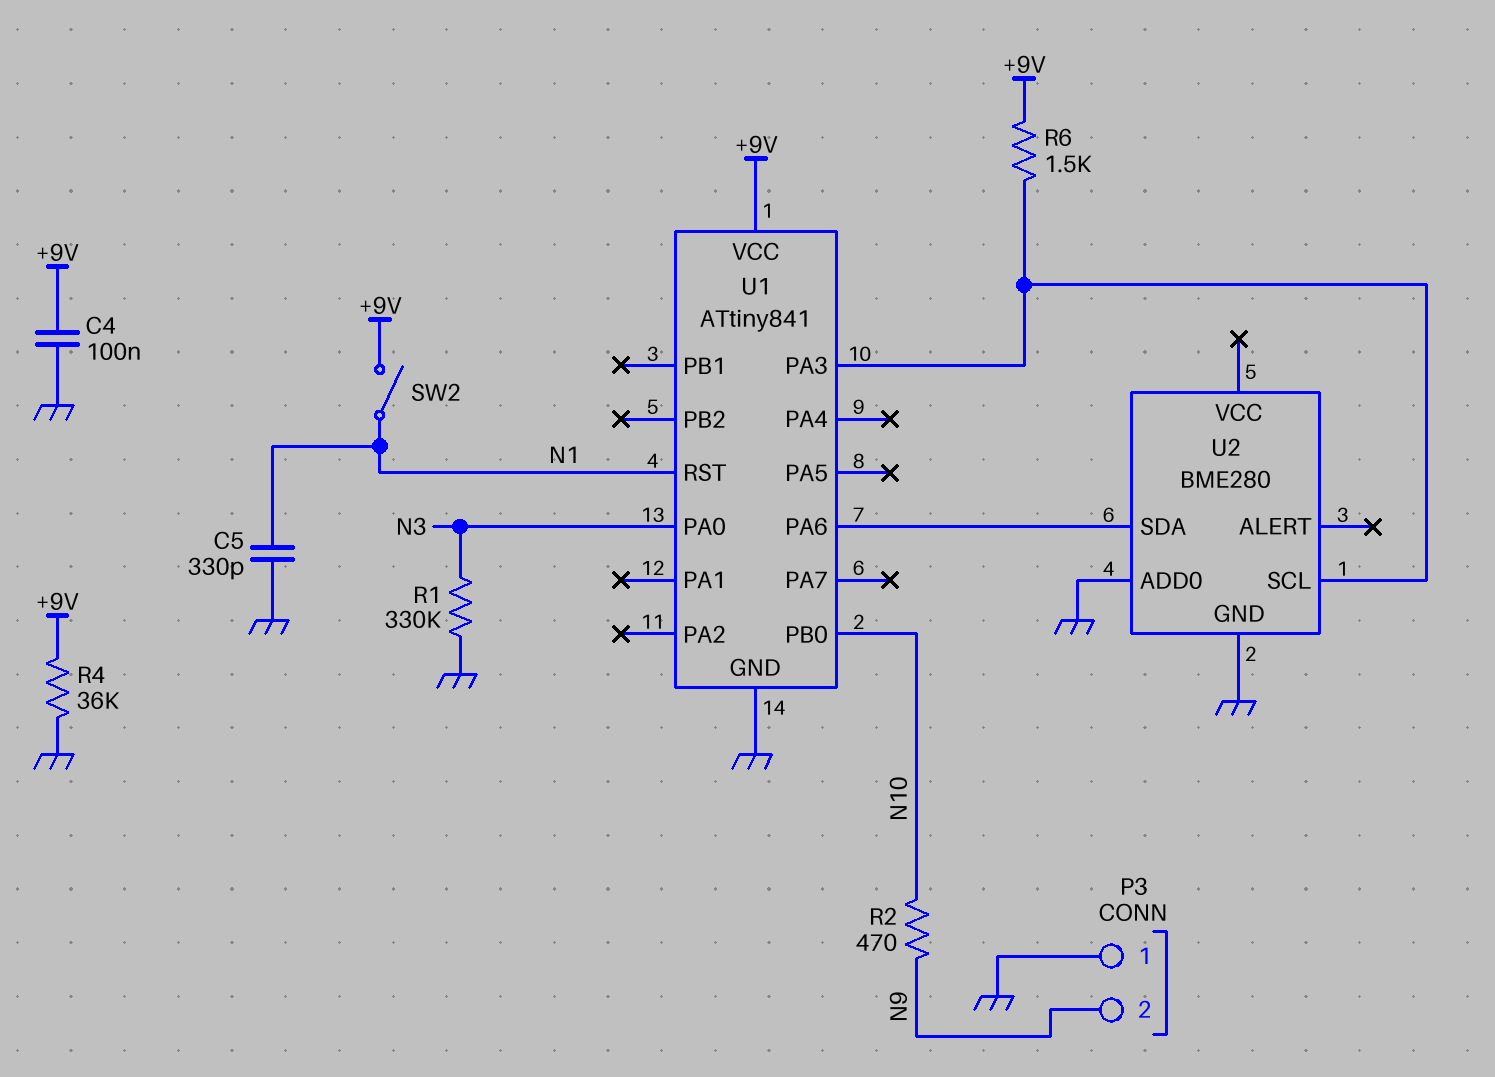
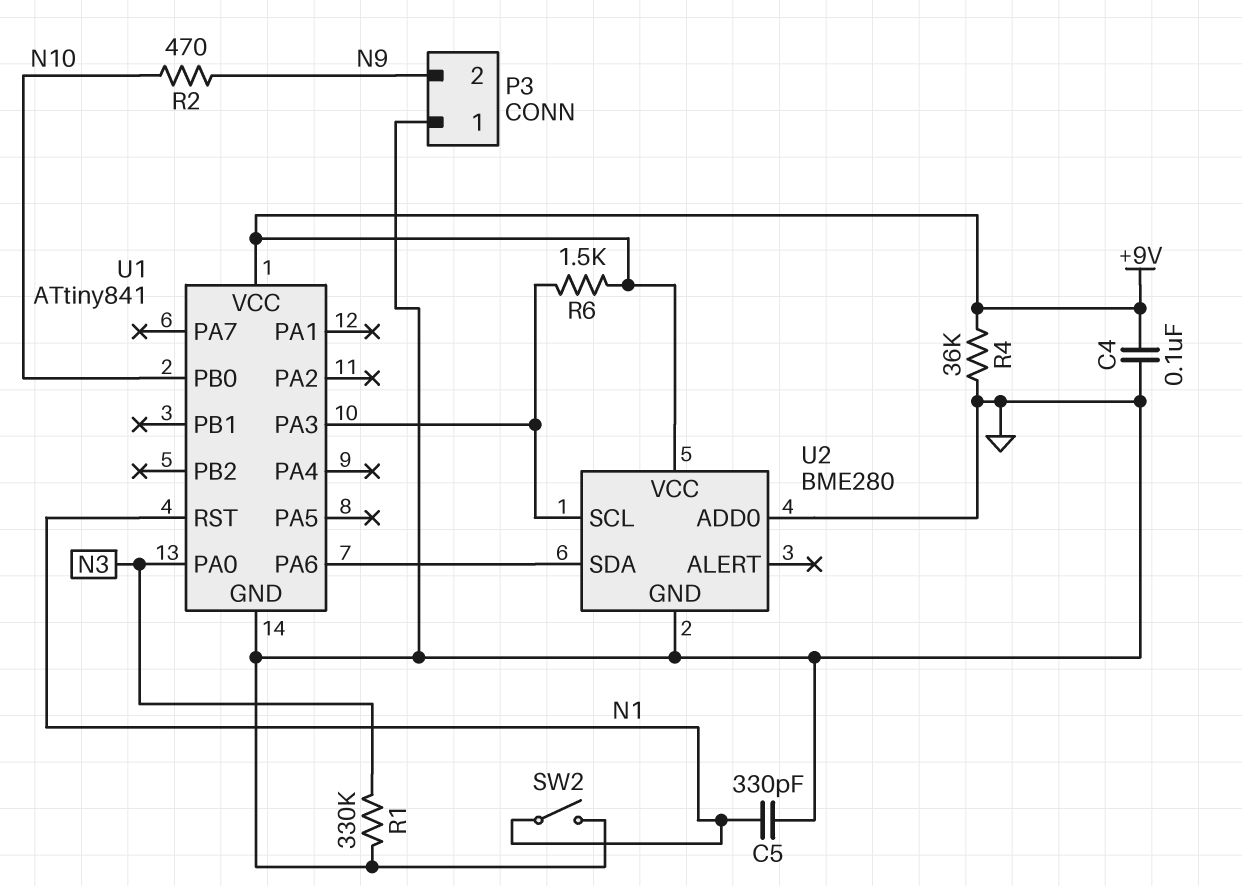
SW2: switch (+9V, N1) -> switch (GND, N1)
U2 pin VCC: none -> +9V

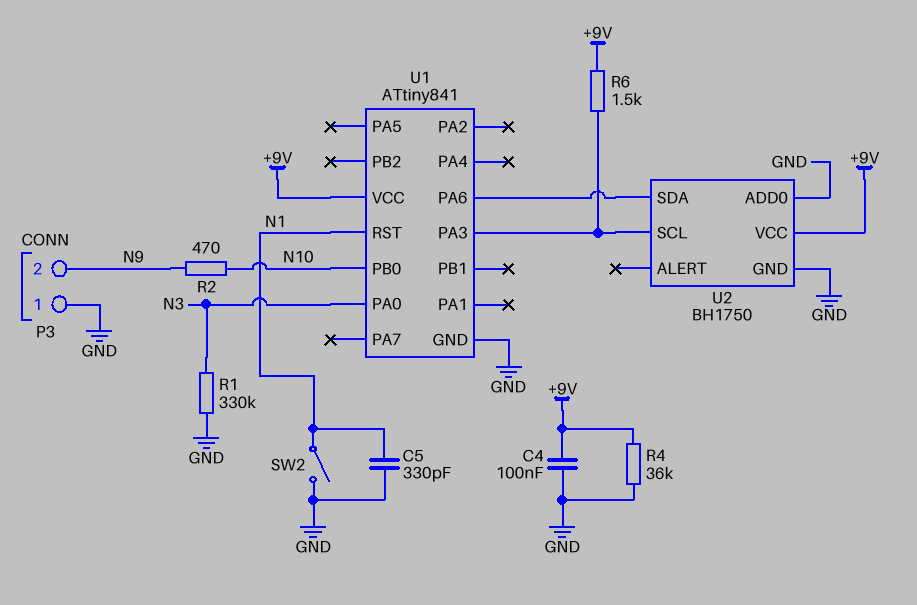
U2: BME280 -> BH1750

